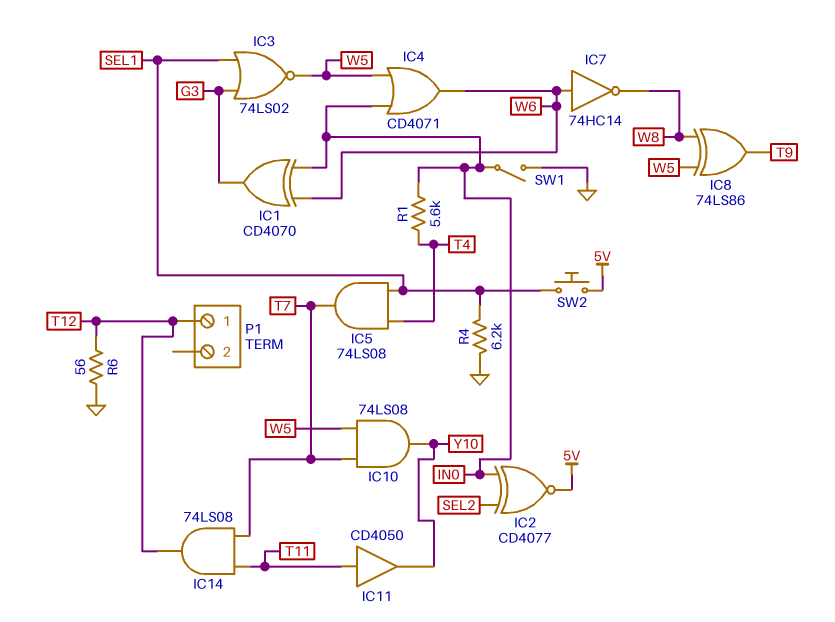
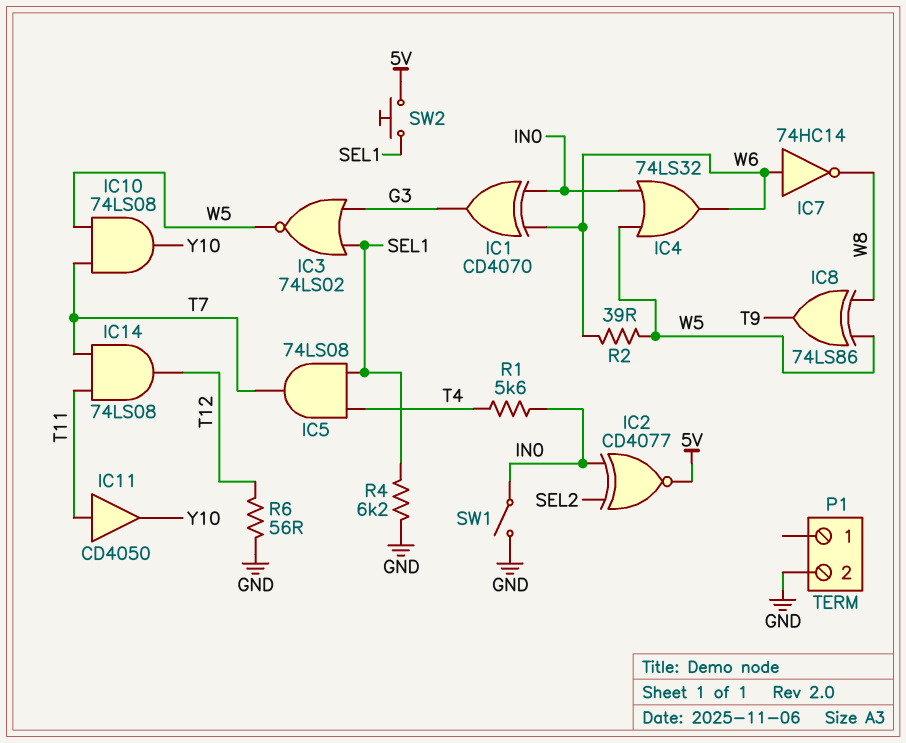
IC4: OR CD4071 (in IN0, in W5, out W6) -> OR 74LS32 (in IN0, in W5, out W6)
P1 pin 1: T12 -> none
P1 pin 2: none -> GND
R2: none -> 39 (W5, W6)

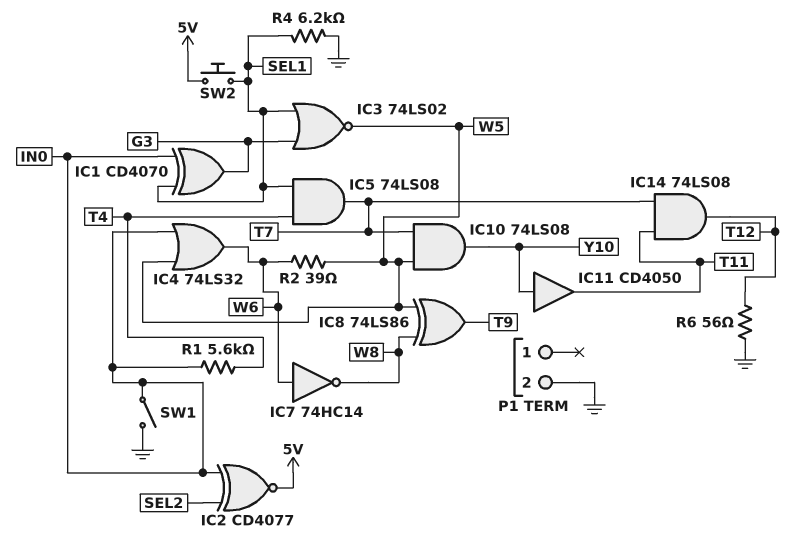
IC1: XOR CD4070 (in IN0, in W6, out G3) -> XOR CD4070 (in IN0, in SEL1, out G3)
IC11: buffer CD4050 (in T11, out Y10) -> buffer CD4050 (in Y10, out T11)

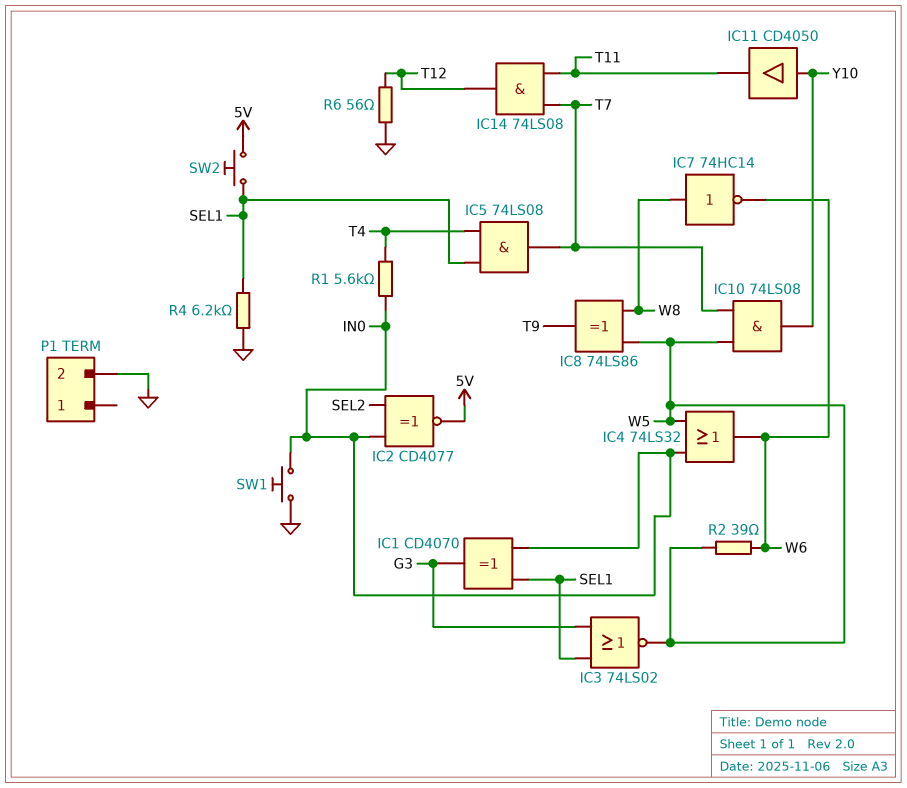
IC7: NOT 74HC14 (in W6, out W8) -> NOT 74HC14 (in W8, out W6)
SW1: switch (GND, IN0) -> button (GND, IN0)

